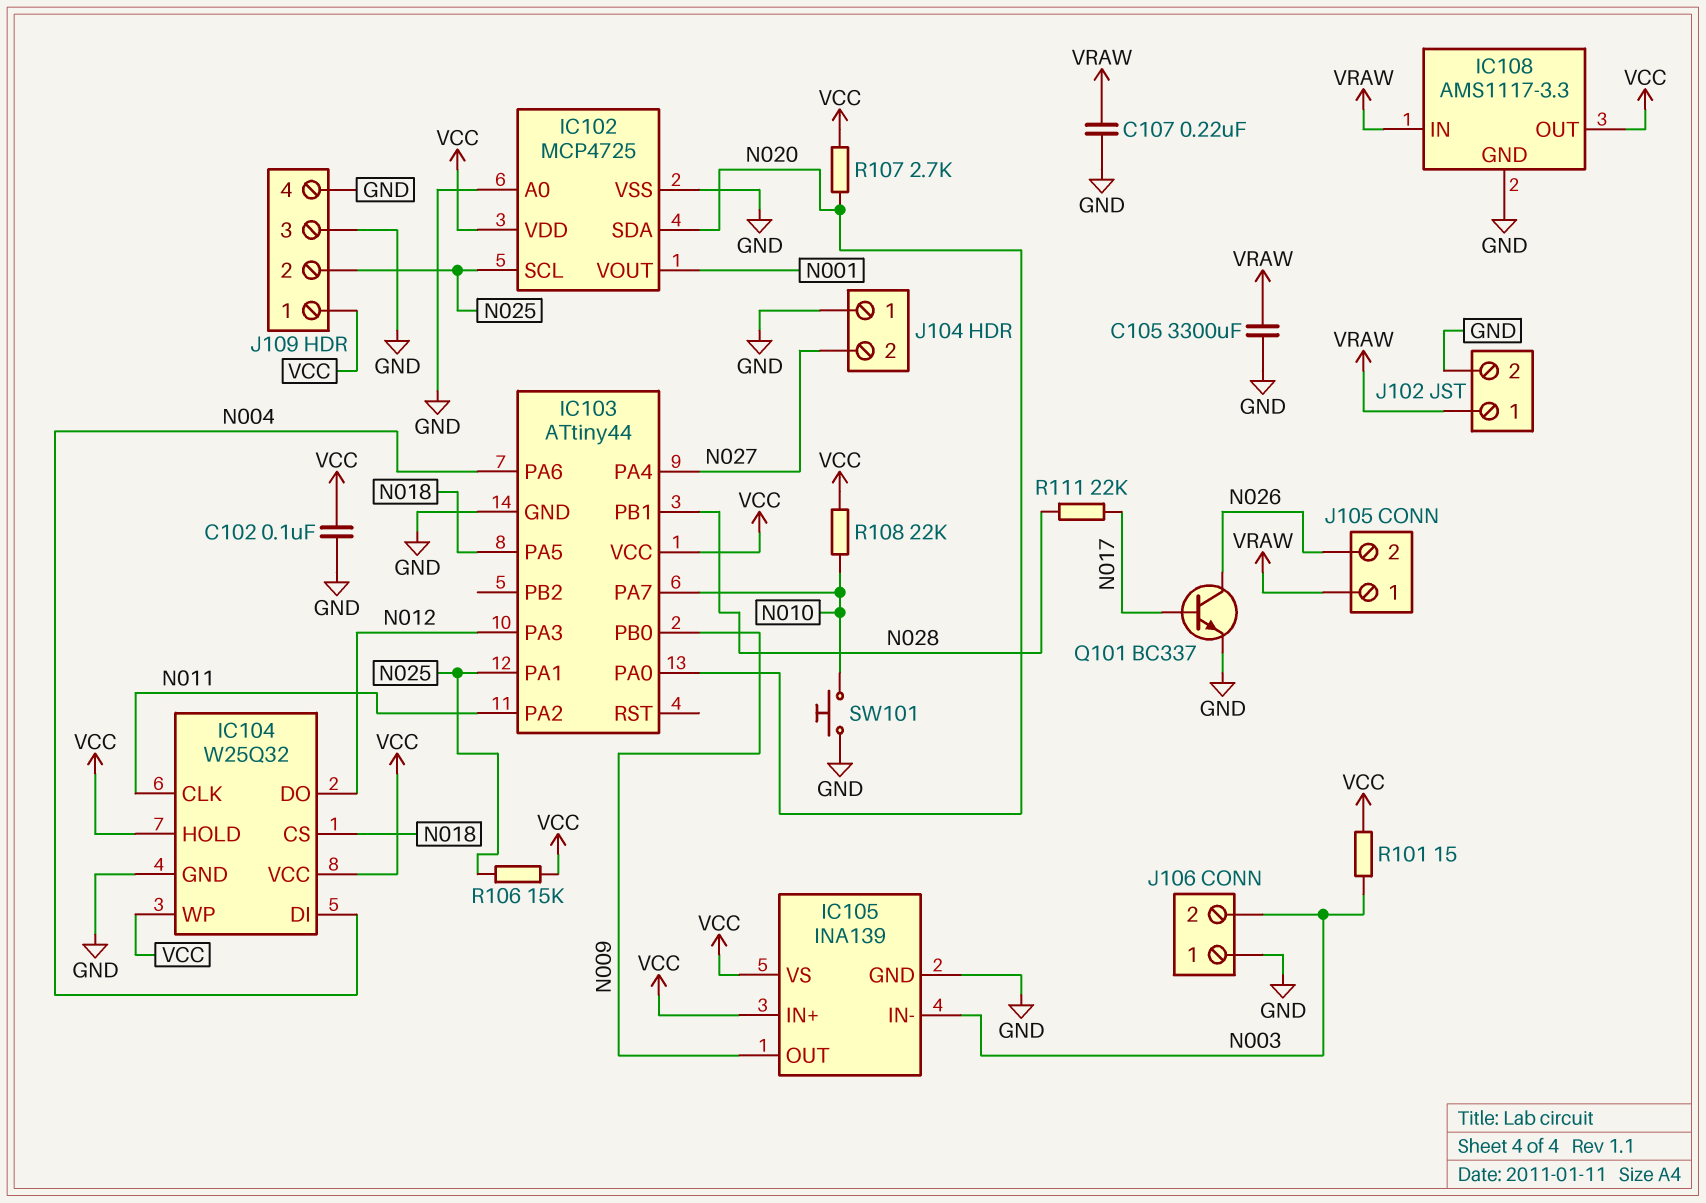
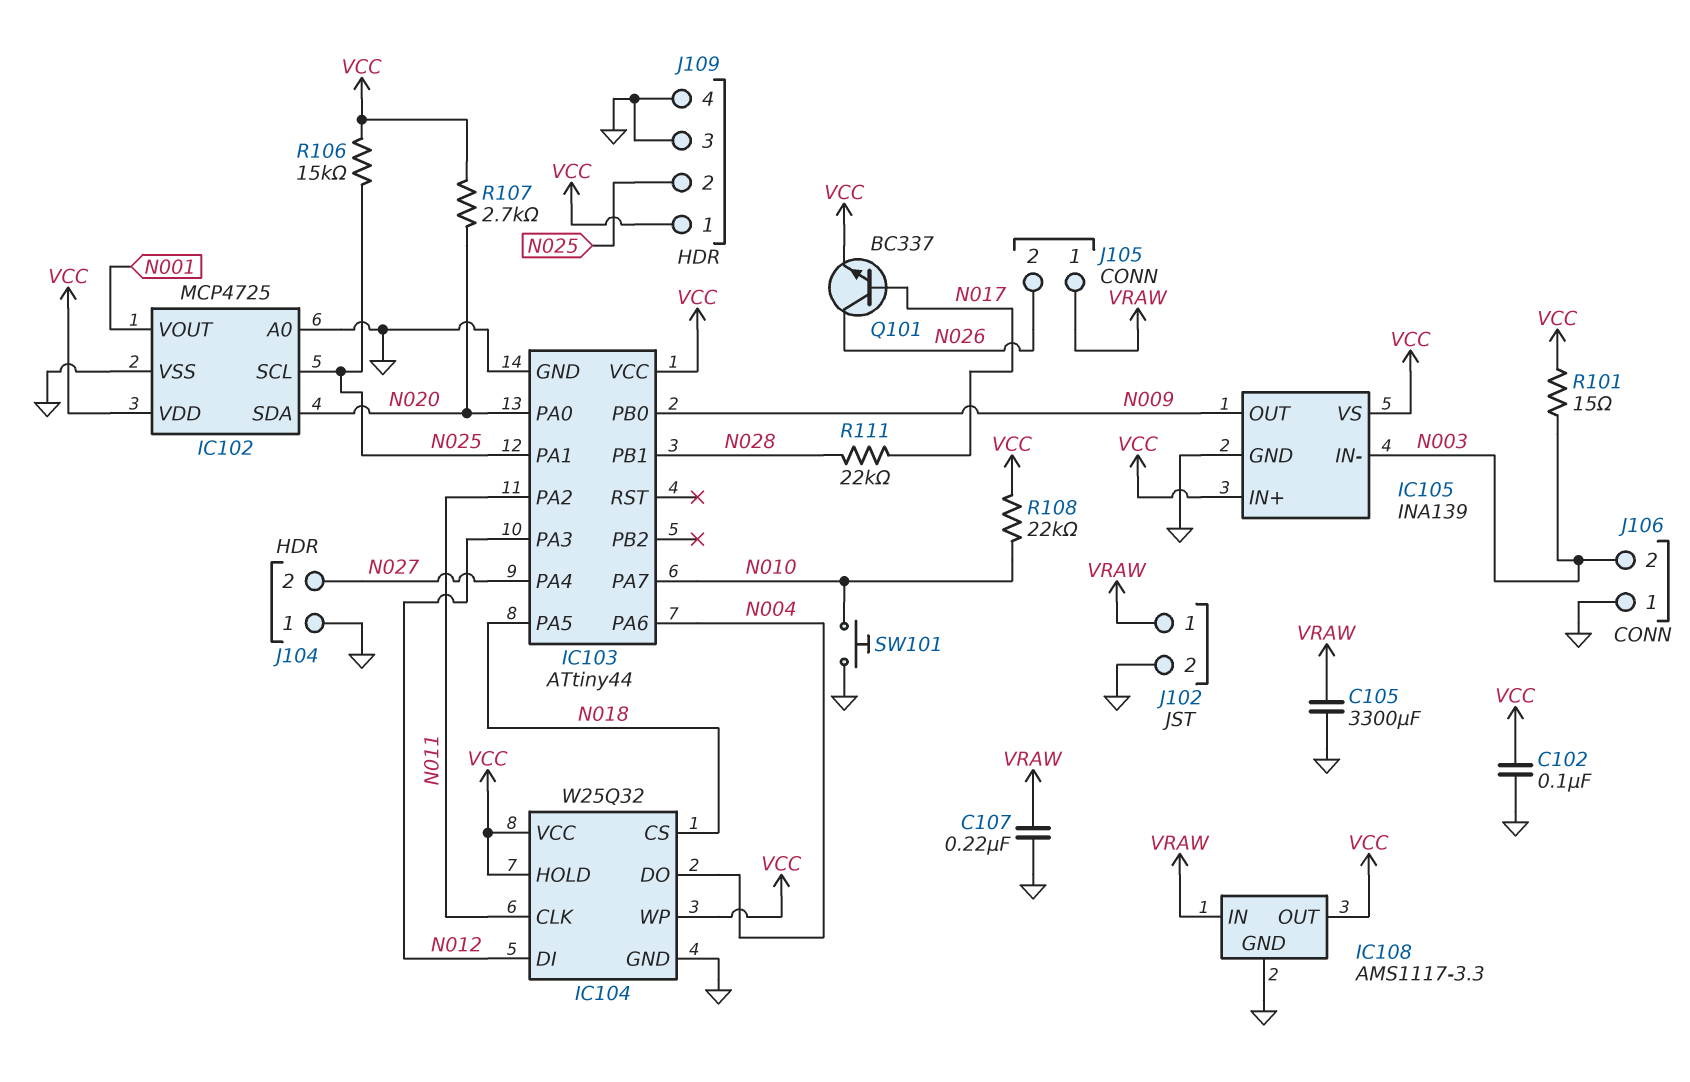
IC104 pin DI: N004 -> N012
IC104 pin DO: N012 -> N004
Q101: NPN BC337 (B N017, C N026, E GND) -> NPN BC337 (B N017, C N026, E VCC)

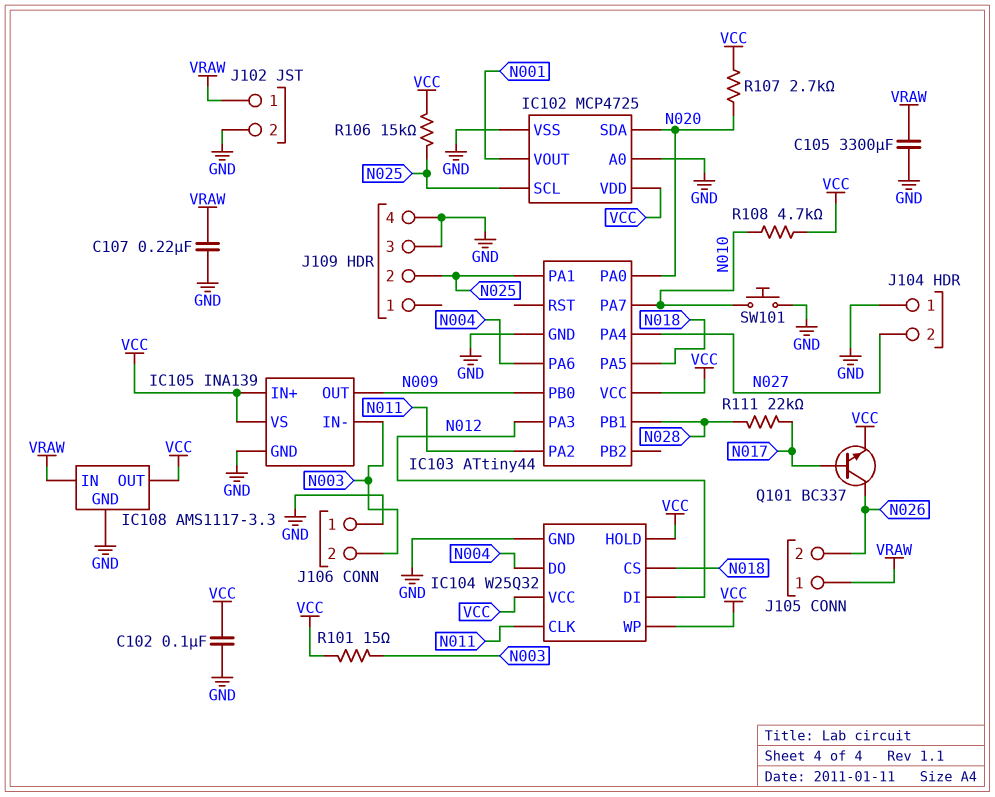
J109 pin 1: VCC -> none
R108: 22k (N010, VCC) -> 4.7k (N010, VCC)

